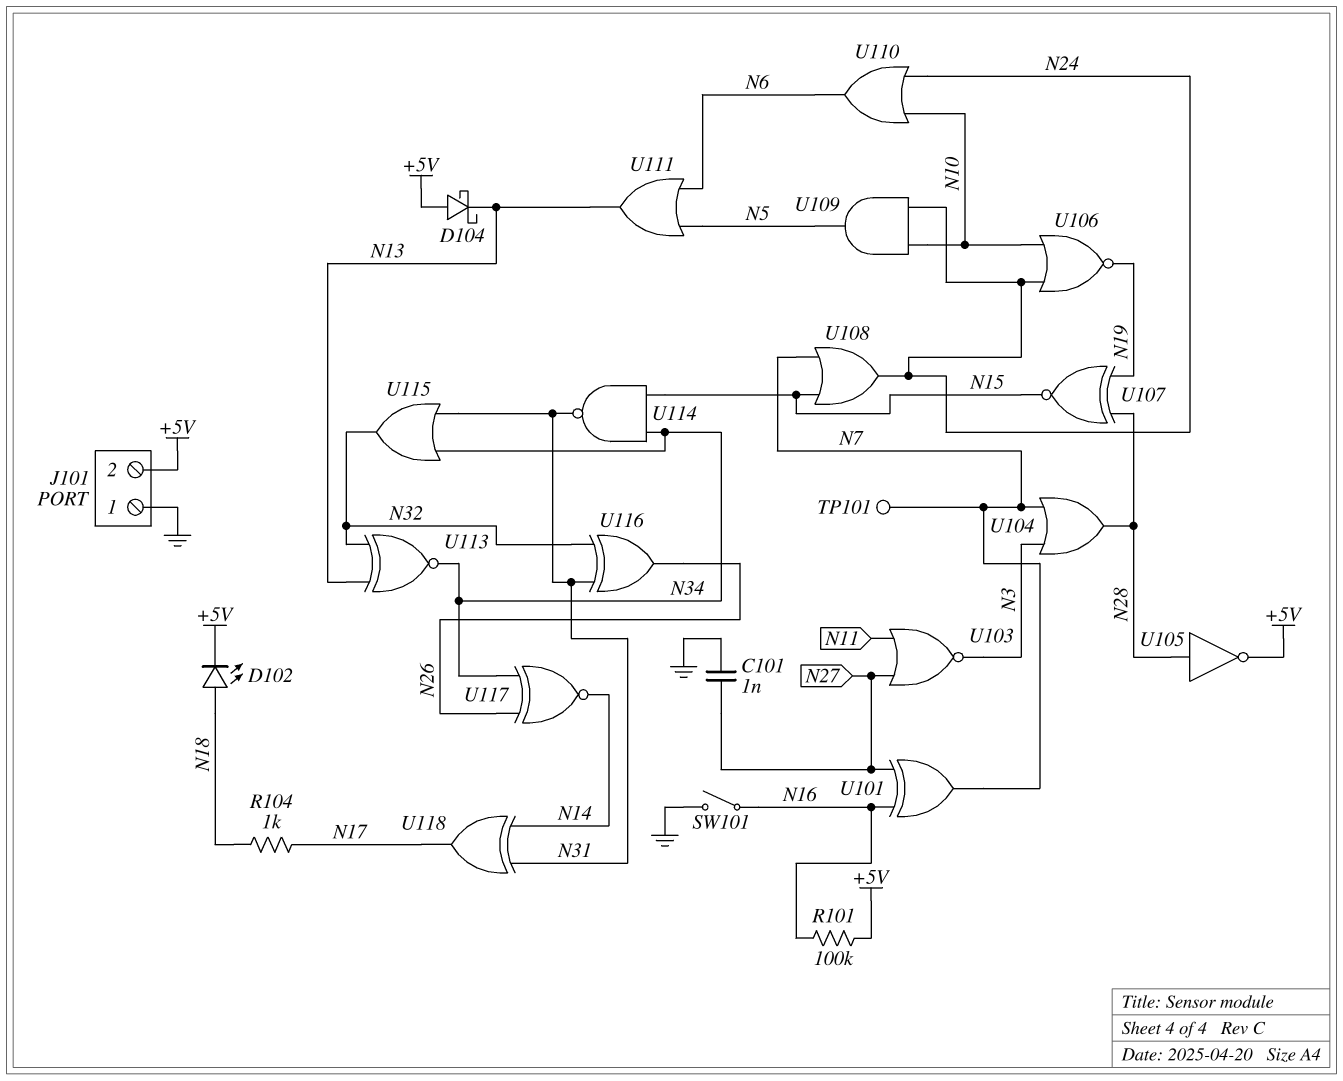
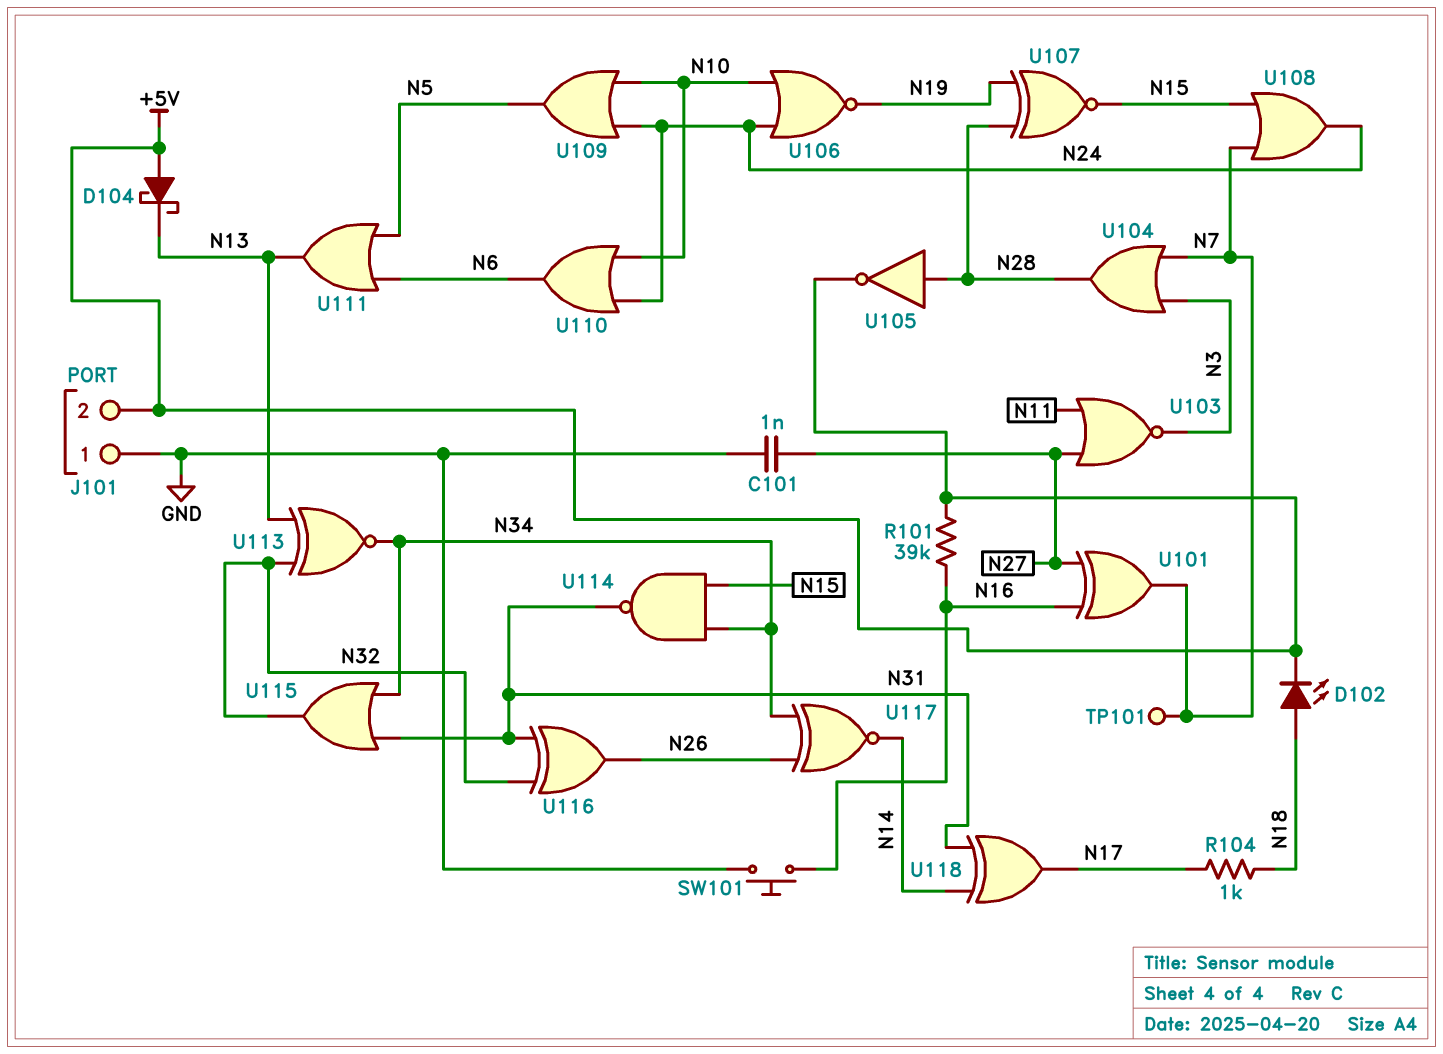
R101: 100k (+5V, N16) -> 39k (+5V, N16)
SW101: switch (GND, N16) -> button (GND, N16)
U109: AND (in N10, in N24, out N5) -> OR (in N10, in N24, out N5)

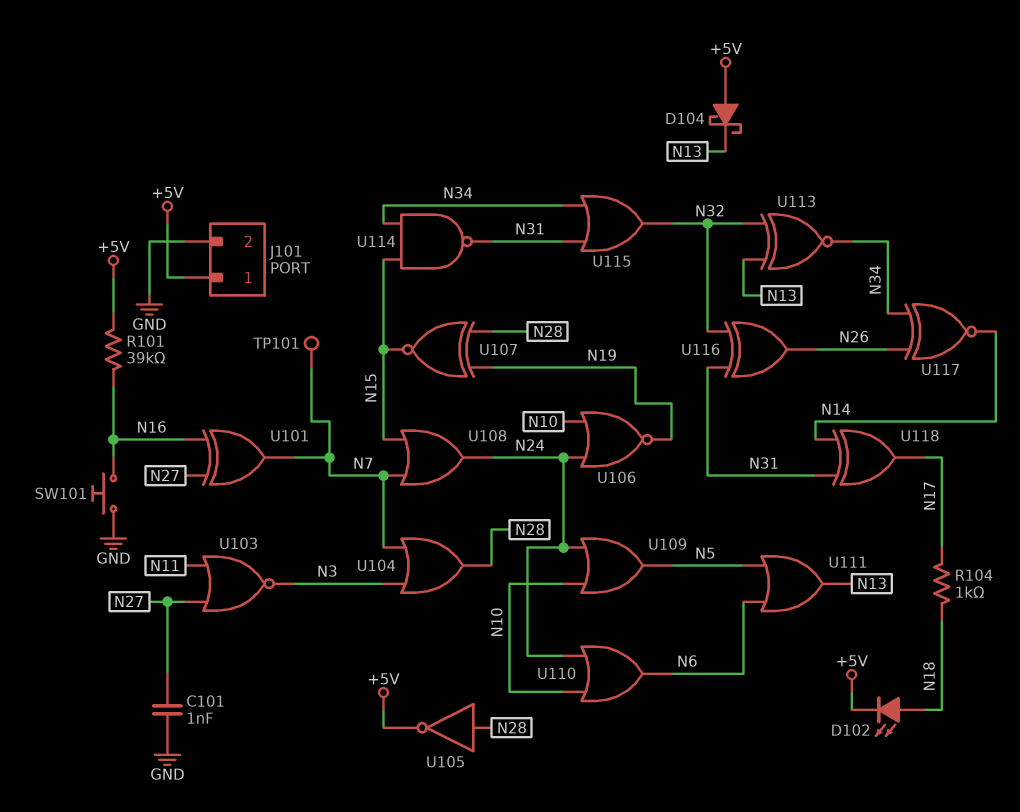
J101 pin 1: GND -> +5V
J101 pin 2: +5V -> GND

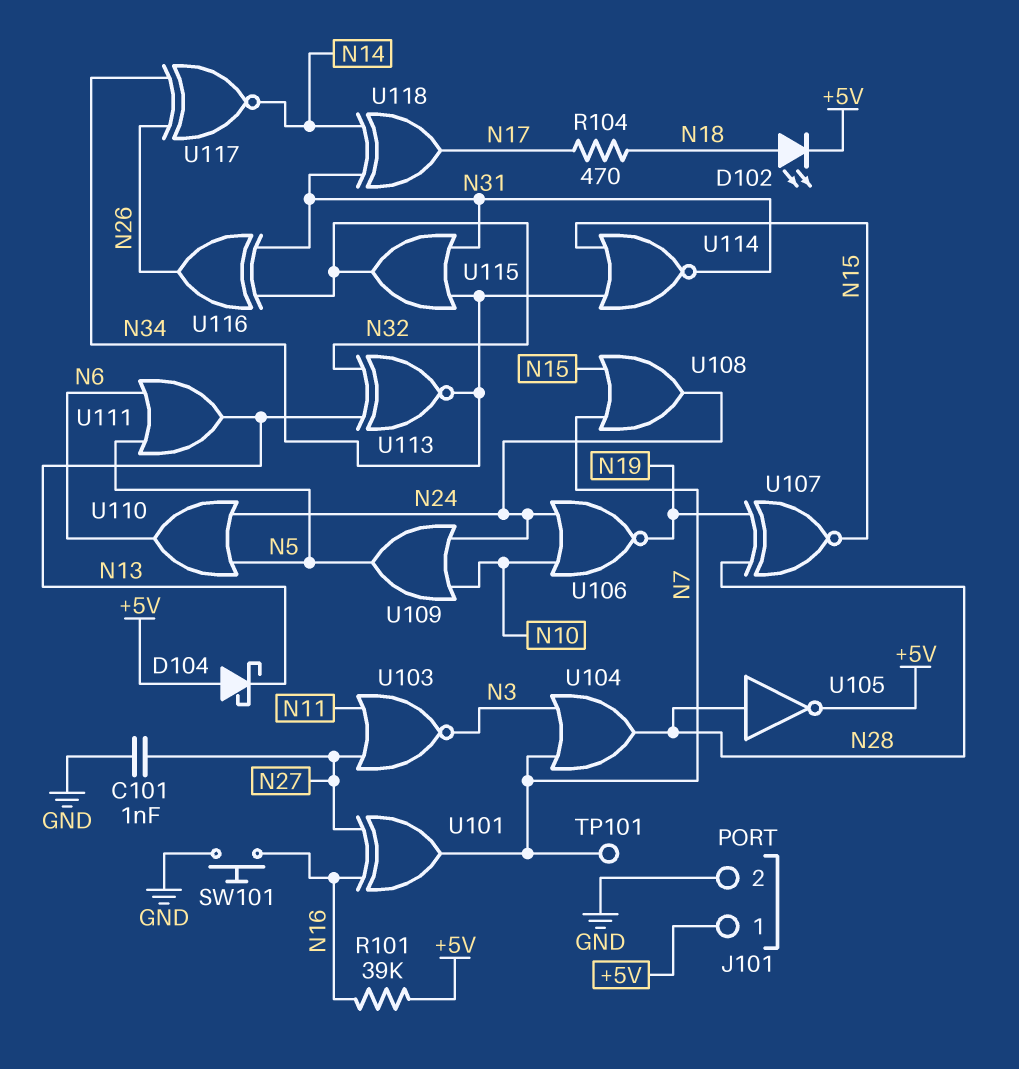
R104: 1k (N17, N18) -> 470 (N17, N18)
U110: OR (in N10, in N24, out N6) -> OR (in N5, in N24, out N6)
U114: NAND (in N15, in N34, out N31) -> NOR (in N15, in N34, out N31)

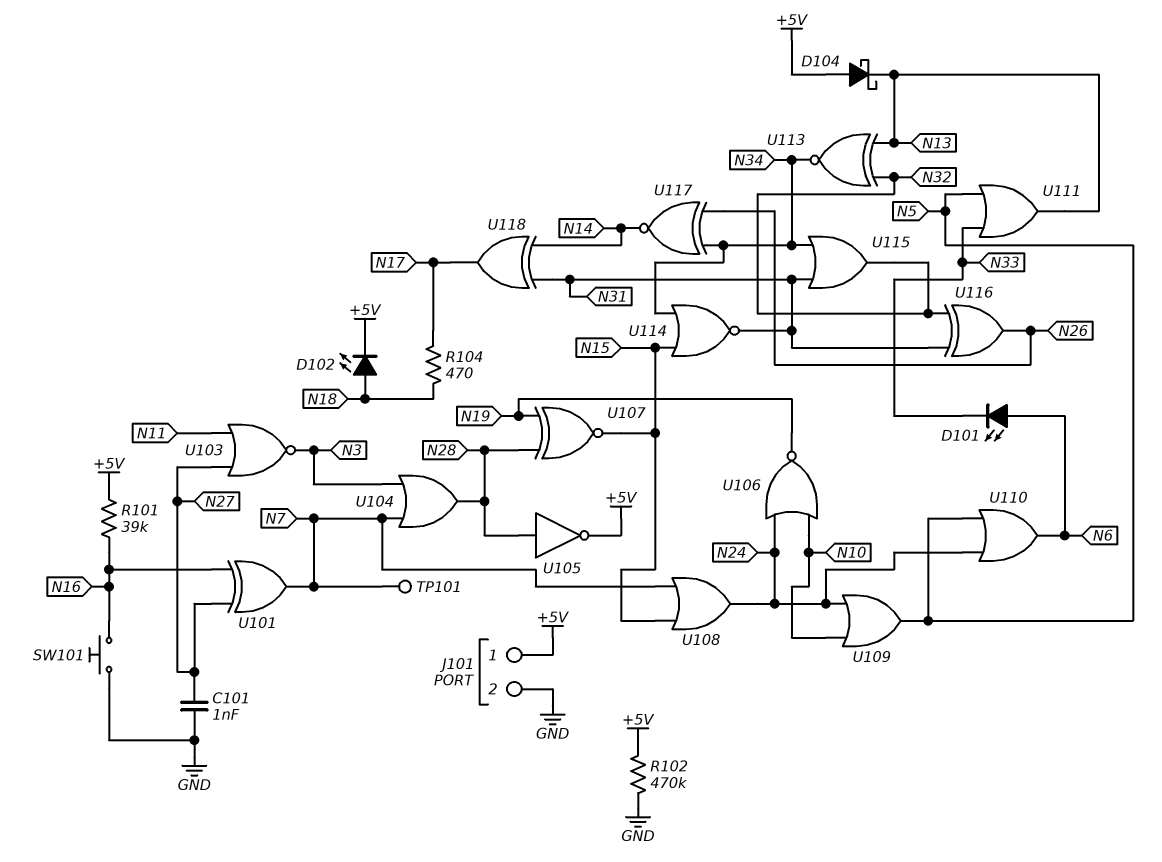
D101: none -> LED (A N6, K N33)
R102: none -> 470k (+5V, GND)
U111: OR (in N5, in N6, out N13) -> OR (in N5, in N33, out N13)

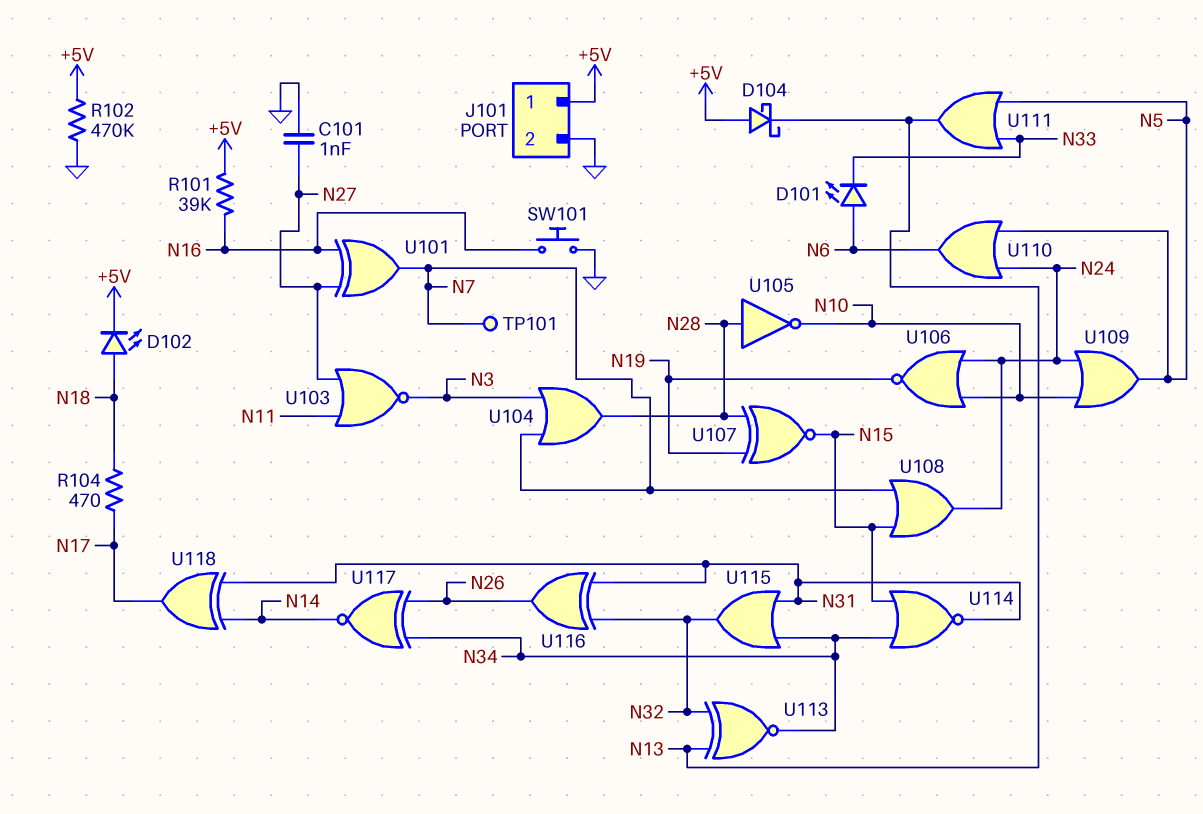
U105: NOT (in N28, out +5V) -> NOT (in N28, out N10)

